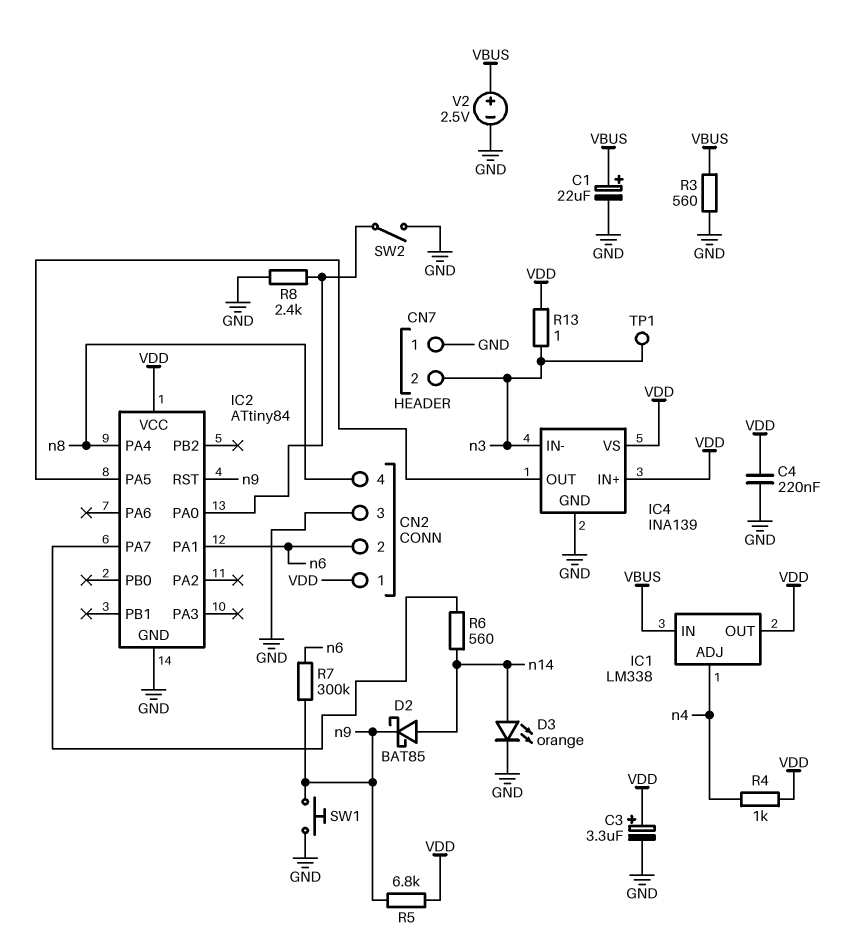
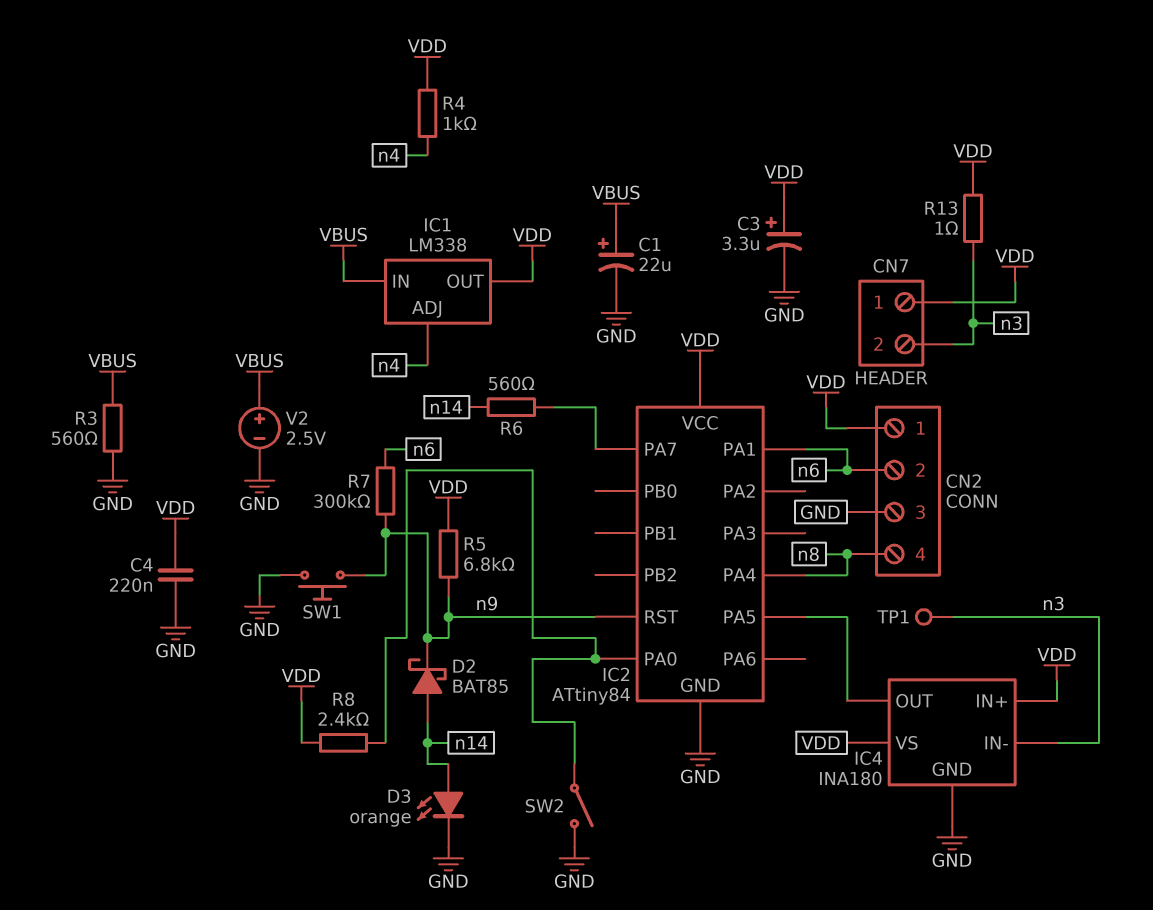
CN7 pin 1: GND -> VDD
IC4: INA139 -> INA180
R8: 2.4k (GND, IC2/PA0) -> 2.4k (IC2/PA0, VDD)

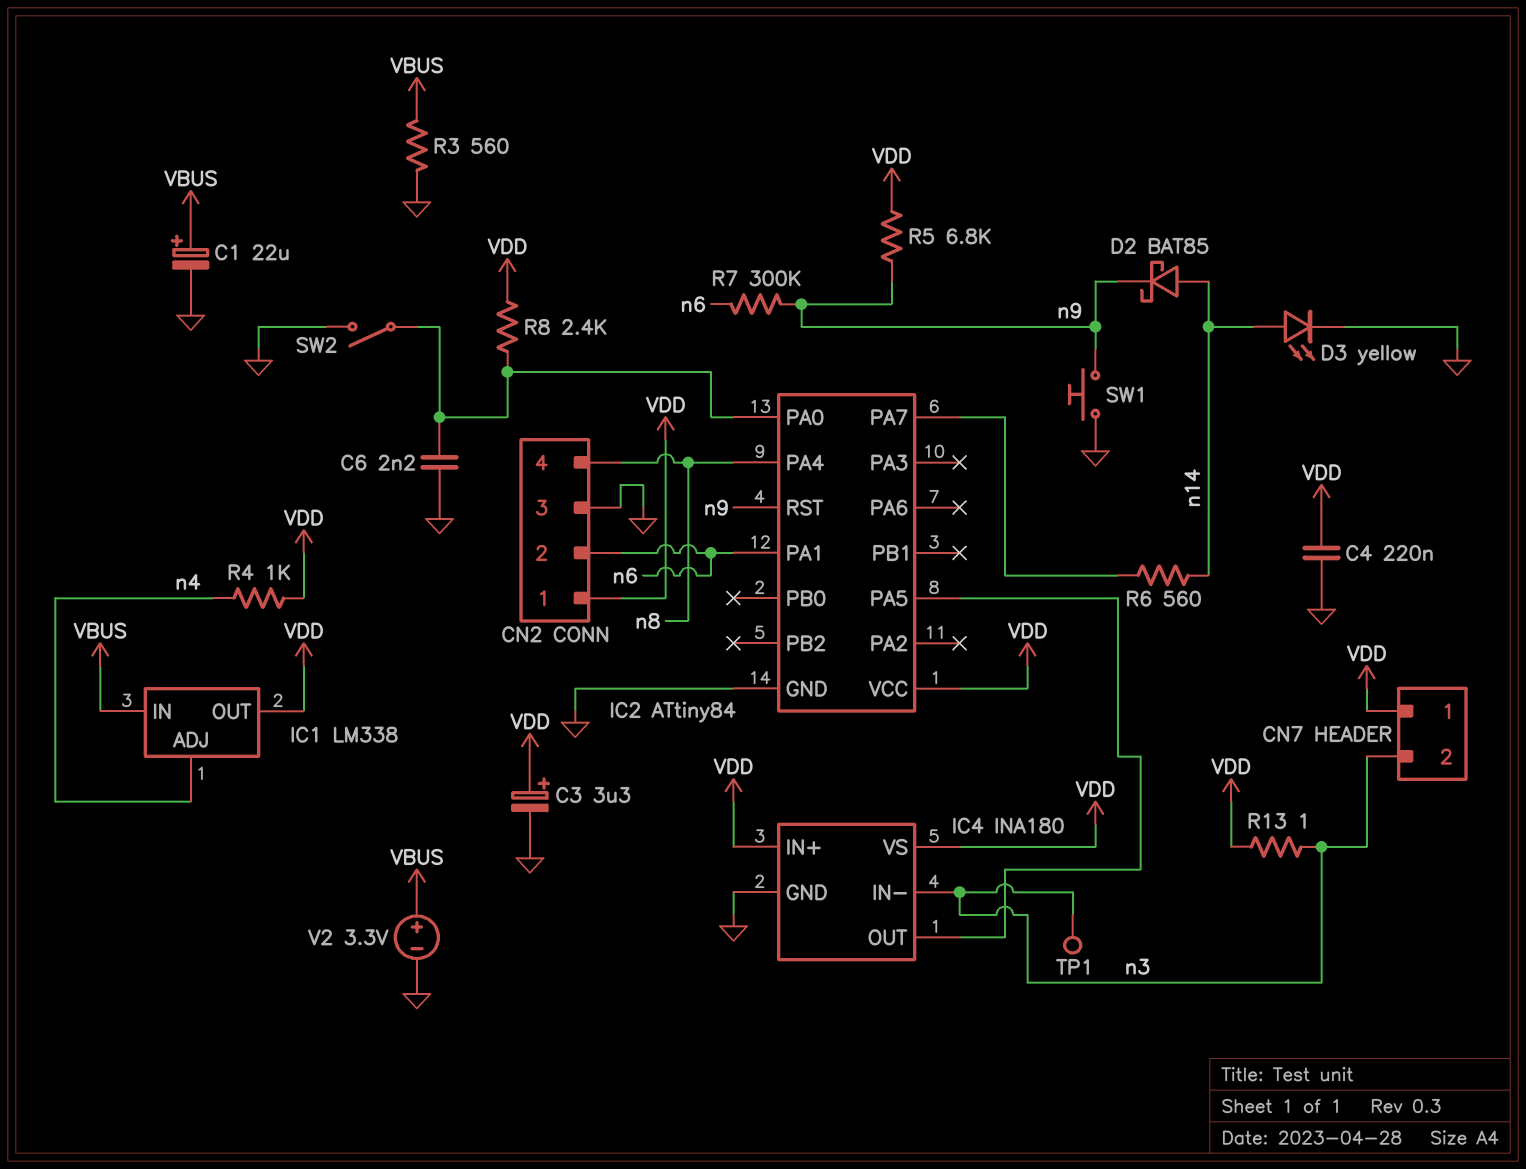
C6: none -> 2.2nF (GND, IC2/PA0)
D3: LED orange (A n14, K GND) -> LED yellow (A n14, K GND)
V2: 2.5V (plus VBUS, minus GND) -> 3.3V (plus VBUS, minus GND)

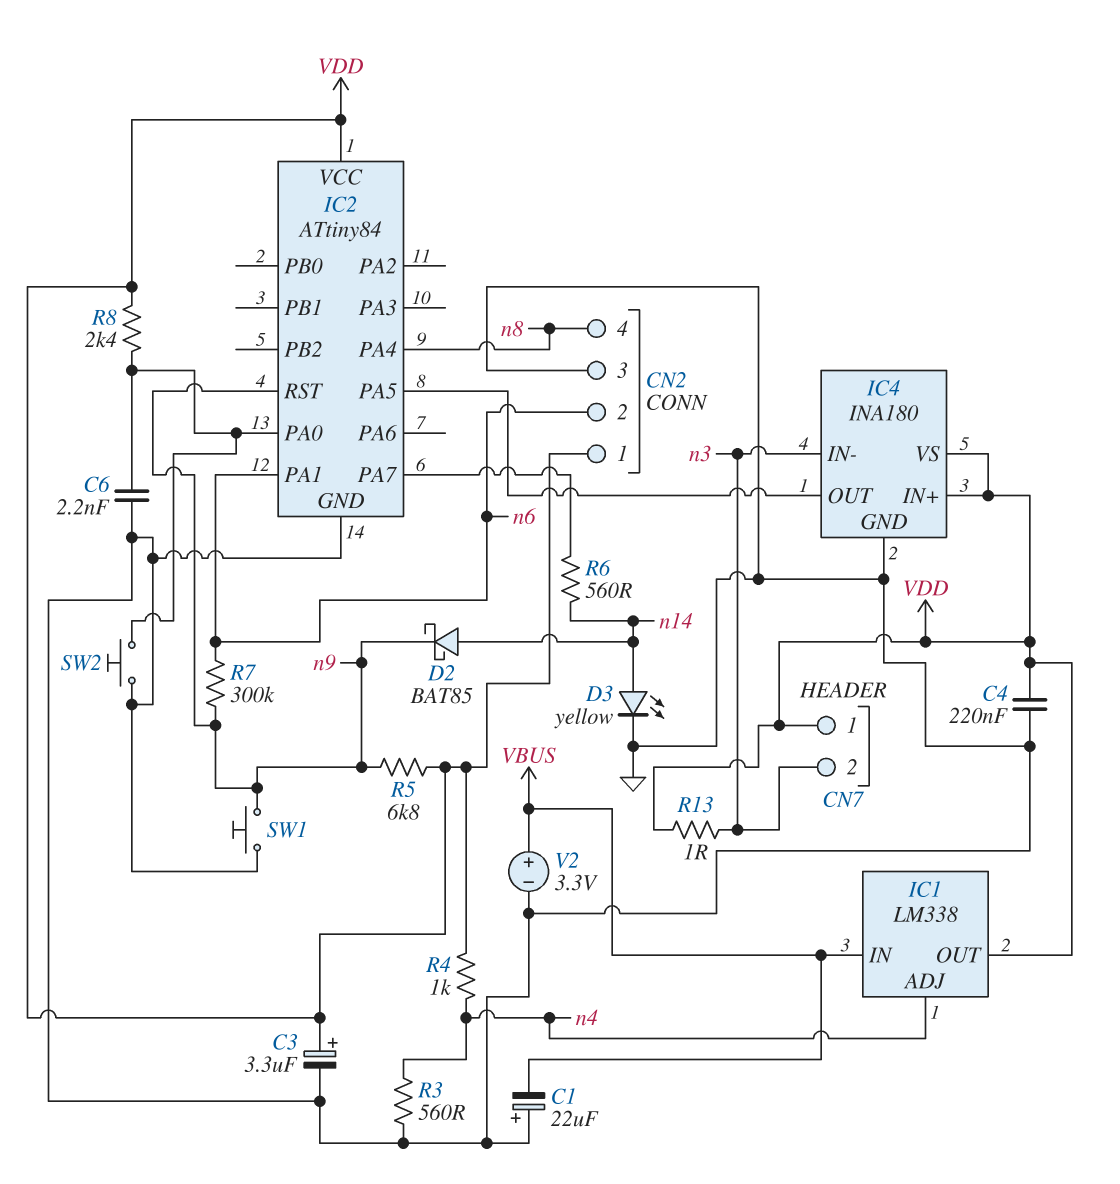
C1: 22uF (plus VBUS, minus GND) -> 22uF (plus GND, minus VBUS)
R3: 560 (GND, VBUS) -> 560 (GND, n4)
SW2: switch (GND, IC2/PA0) -> button (GND, IC2/PA0)
TP1: test point (n3) -> none

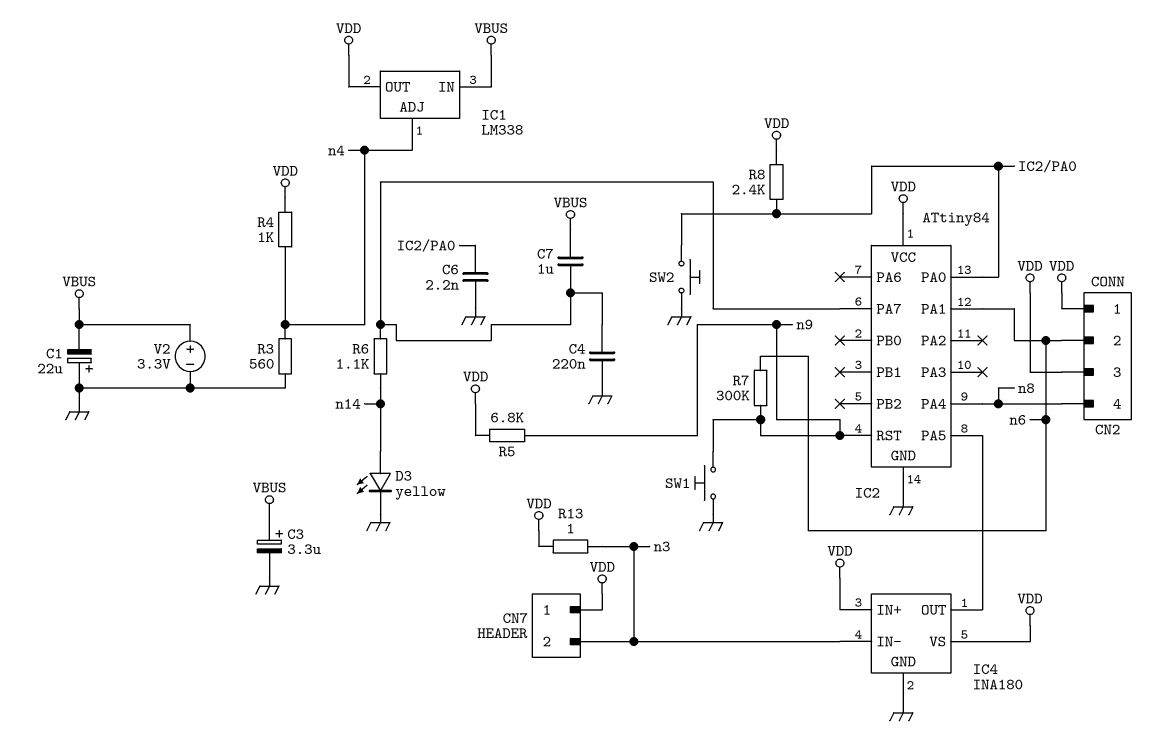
C3: 3.3uF (plus VDD, minus GND) -> 3.3uF (plus VBUS, minus GND)
C4: 220nF (GND, VDD) -> 220nF (GND, IC2/PA7)
C7: none -> 1uF (IC2/PA7, VBUS)
CN2 pin 3: GND -> VDD
D2: schottky BAT85 (A n14, K n9) -> none
R6: 560 (IC2/PA7, n14) -> 1.1k (IC2/PA7, n14)

